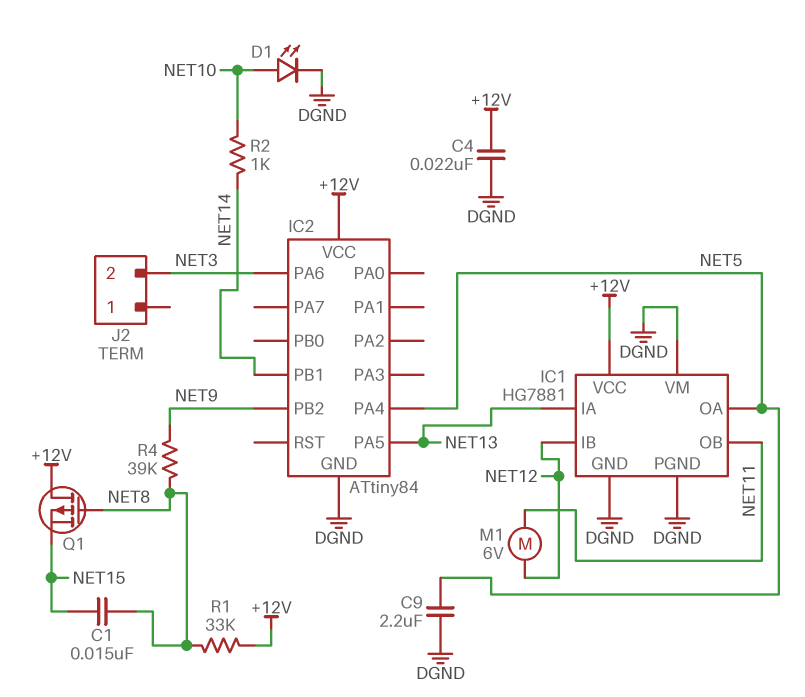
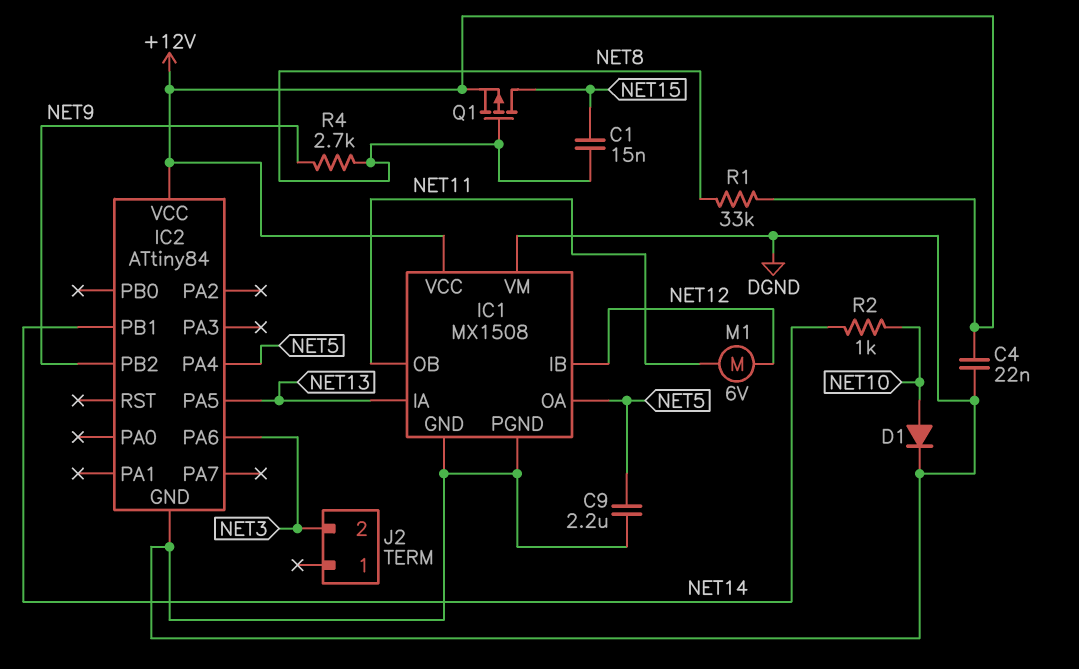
D1: LED (A NET10, K DGND) -> diode (A NET10, K DGND)
IC1: HG7881 -> MX1508
Q1: PMOS (G NET8, D +12V, S NET15) -> PMOS (G NET8, D NET15, S +12V)
R4: 39k (NET8, NET9) -> 2.7k (NET8, NET9)

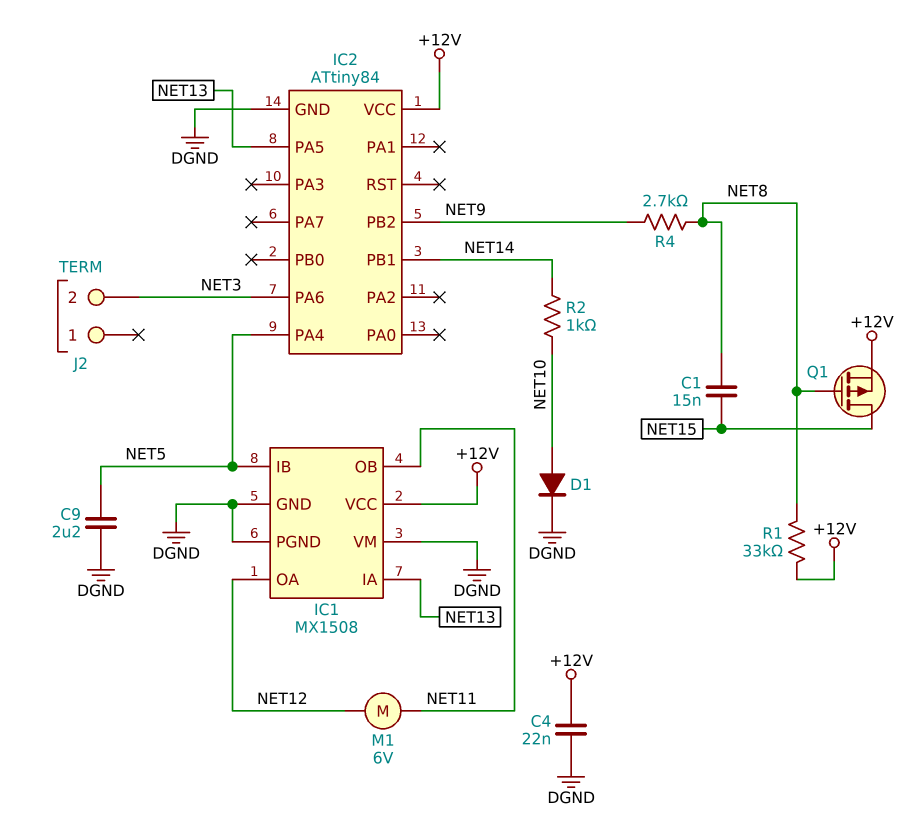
IC1 pin IB: NET12 -> NET5
IC1 pin OA: NET5 -> NET12

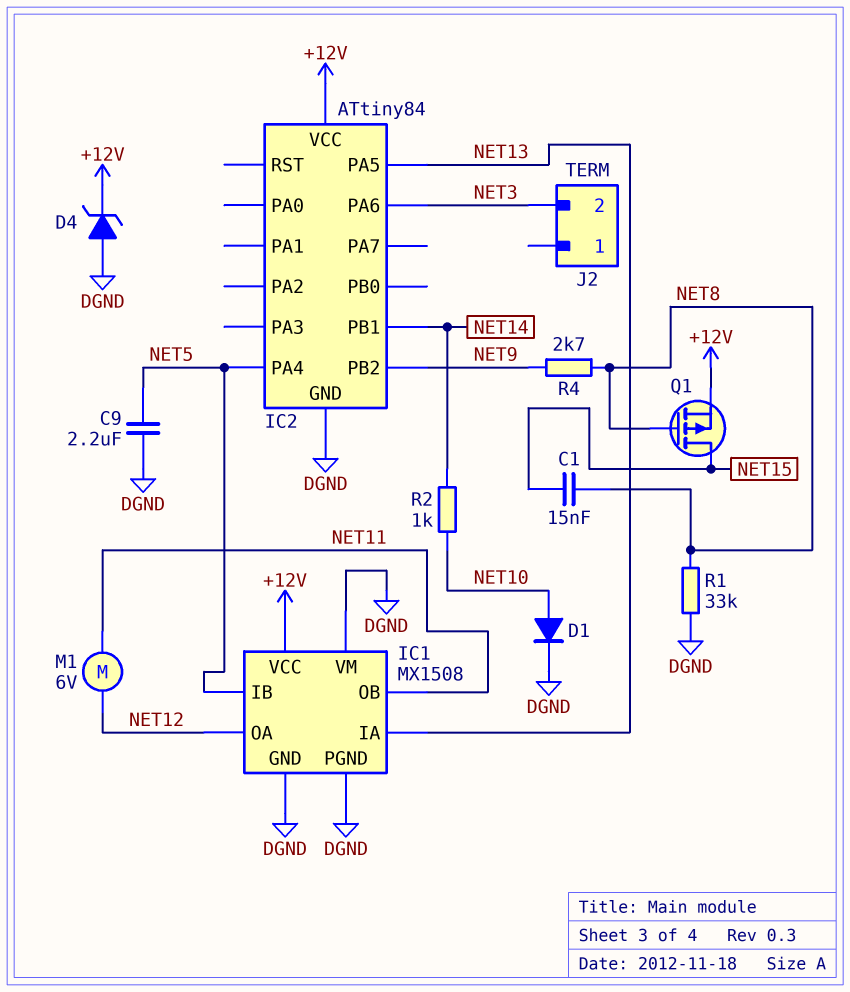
C4: 22nF (+12V, DGND) -> none
D4: none -> zener (A DGND, K +12V)
R1: 33k (+12V, NET8) -> 33k (DGND, NET8)

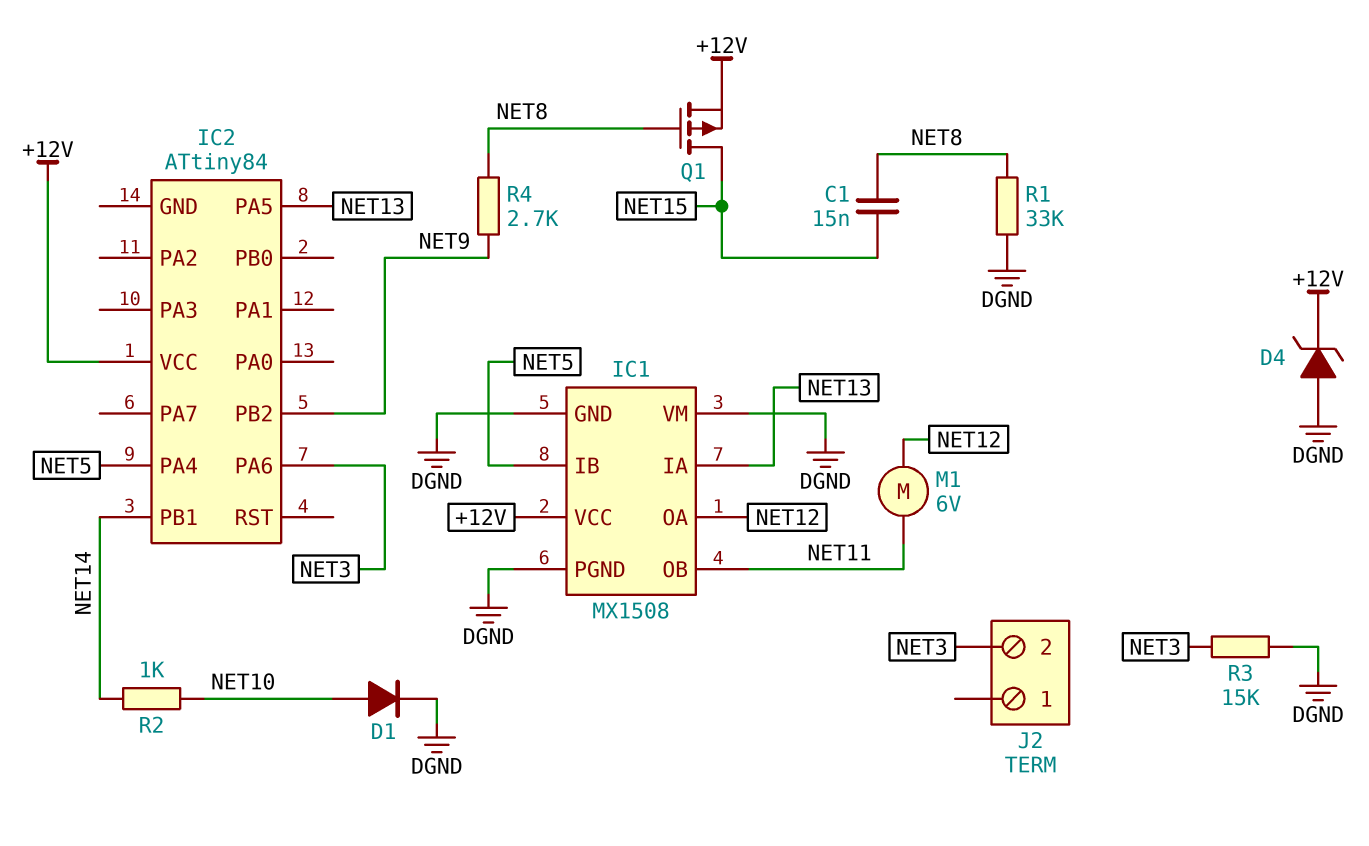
C9: 2.2uF (DGND, NET5) -> none
IC2 pin GND: DGND -> none
R3: none -> 15k (DGND, NET3)

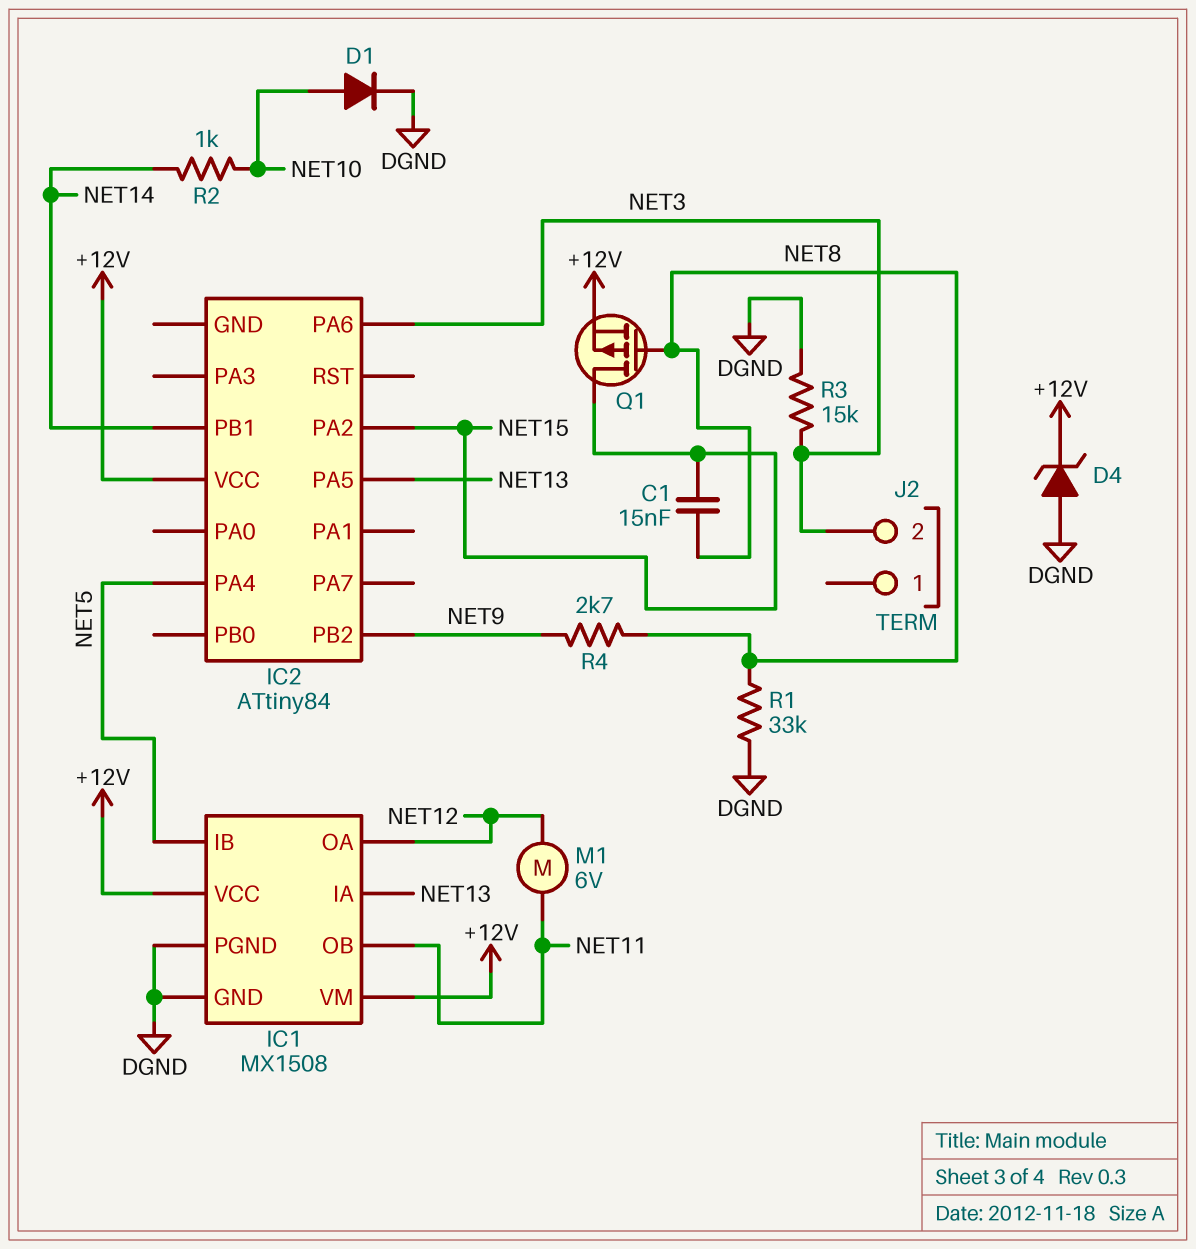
IC1 pin VM: DGND -> +12V
IC2 pin PA2: none -> NET15

